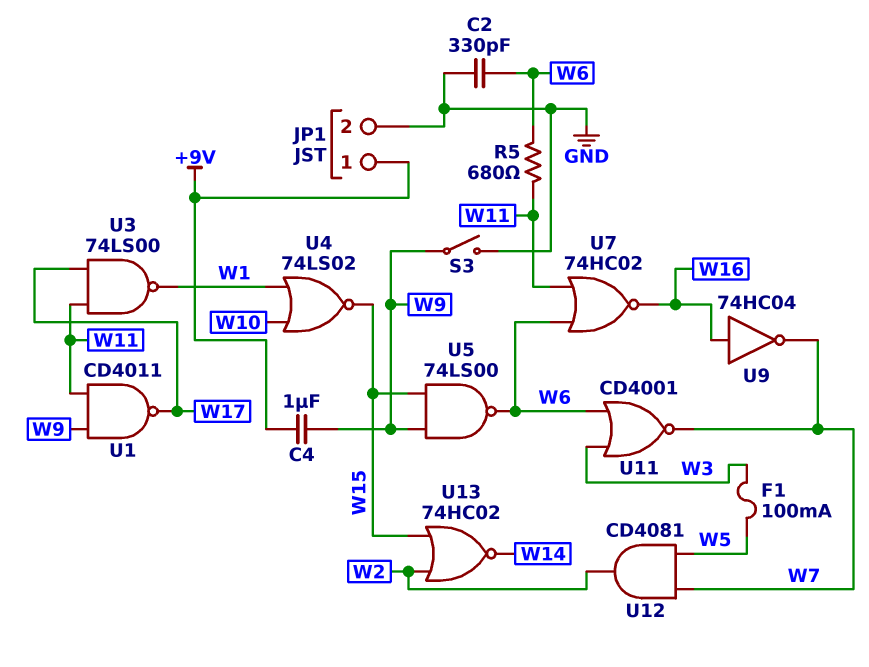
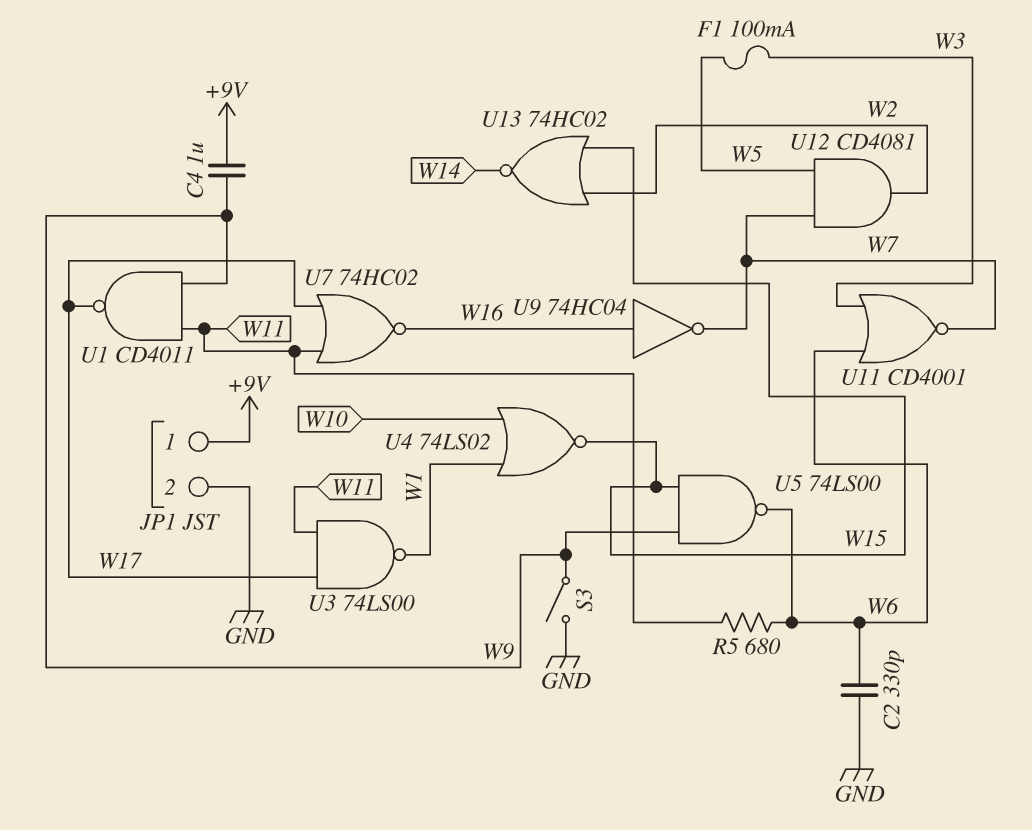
U7: NOR 74HC02 (in W6, in W11, out W16) -> NOR 74HC02 (in W11, in W17, out W16)

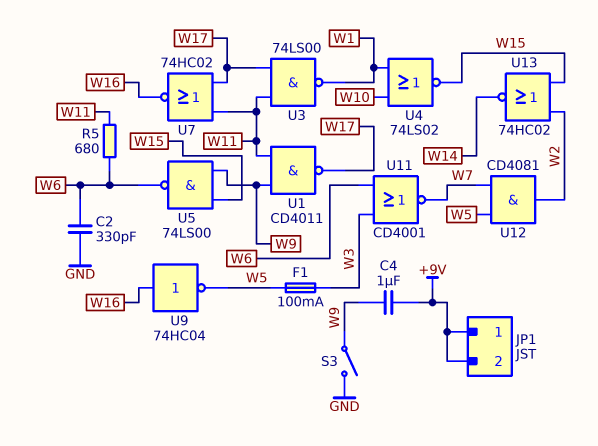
JP1 pin 2: GND -> +9V
U9: NOT 74HC04 (in W16, out W7) -> NOT 74HC04 (in W16, out W5)

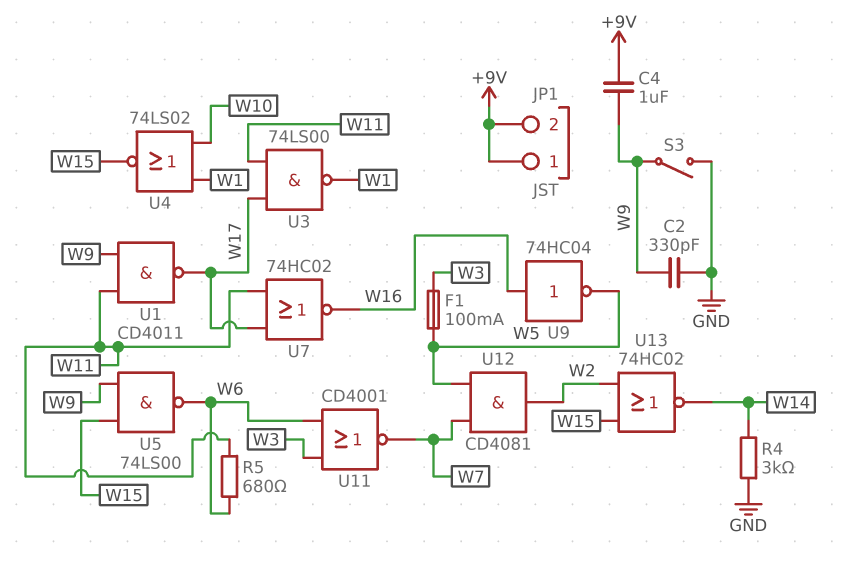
C2: 330pF (GND, W6) -> 330pF (GND, W9)
R4: none -> 3k (GND, W14)

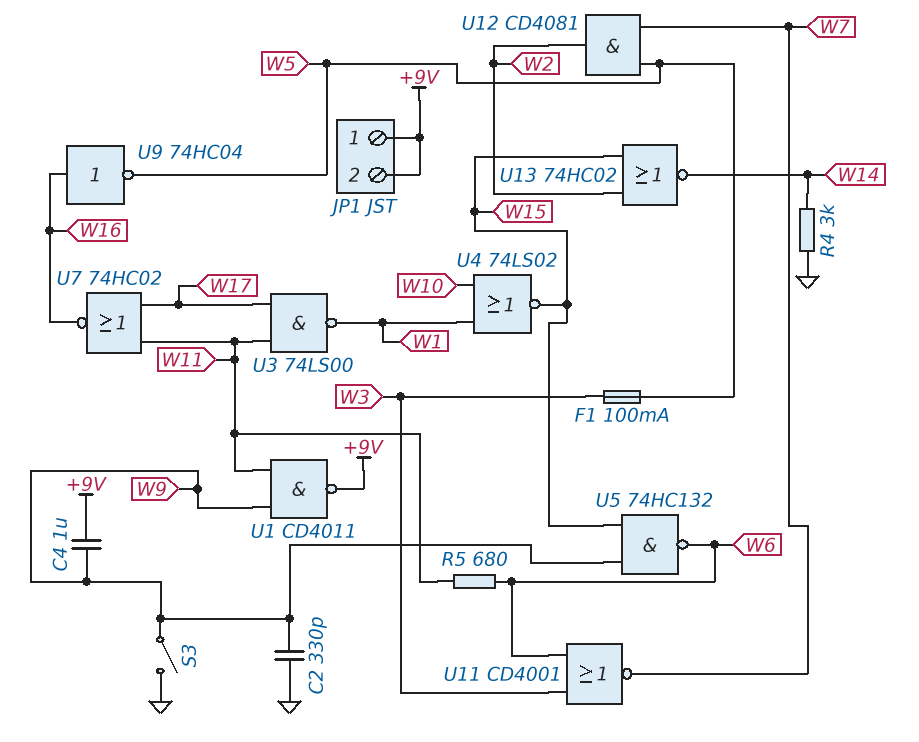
U1: NAND CD4011 (in W9, in W11, out W17) -> NAND CD4011 (in W9, in W11, out +9V)
U5: NAND 74LS00 (in W9, in W15, out W6) -> NAND 74HC132 (in W9, in W15, out W6)

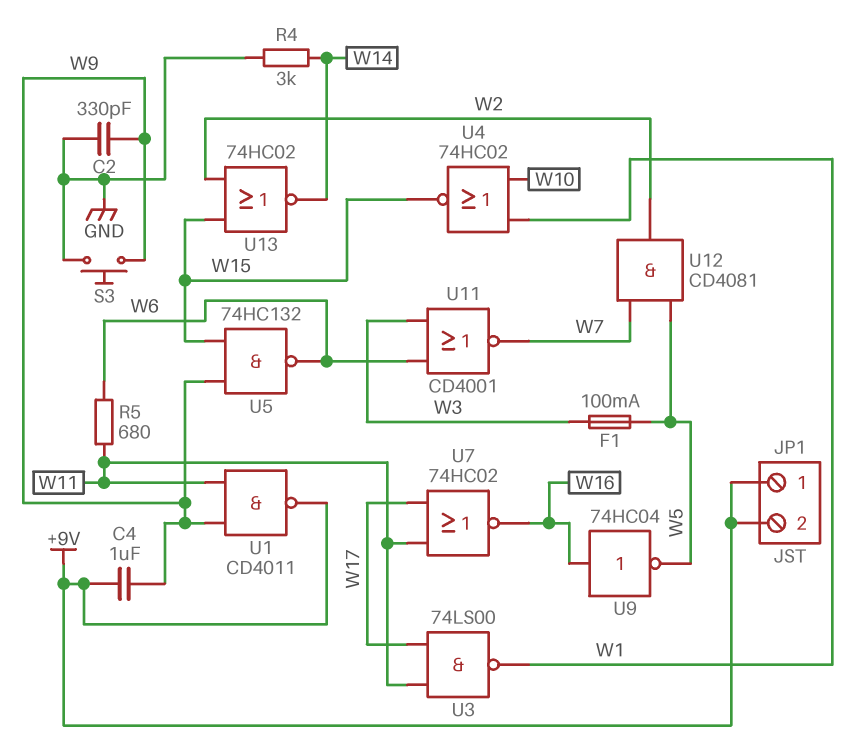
S3: switch (GND, W9) -> button (GND, W9)
U4: NOR 74LS02 (in W1, in W10, out W15) -> NOR 74HC02 (in W1, in W10, out W15)

